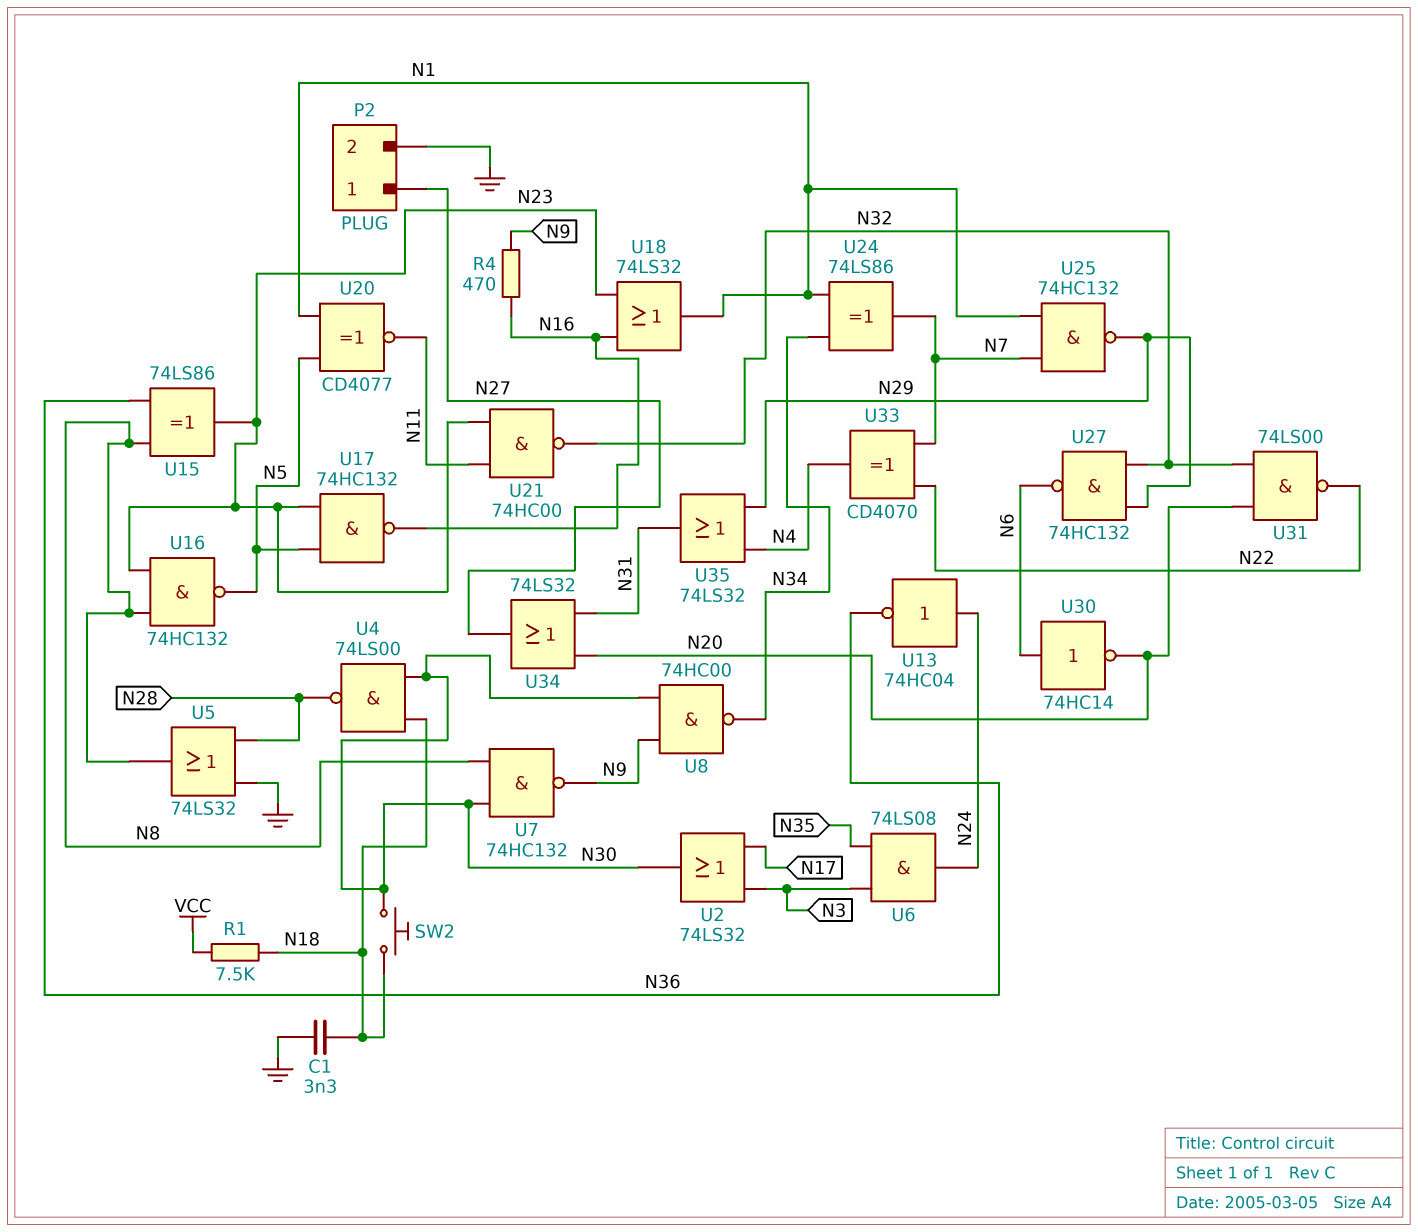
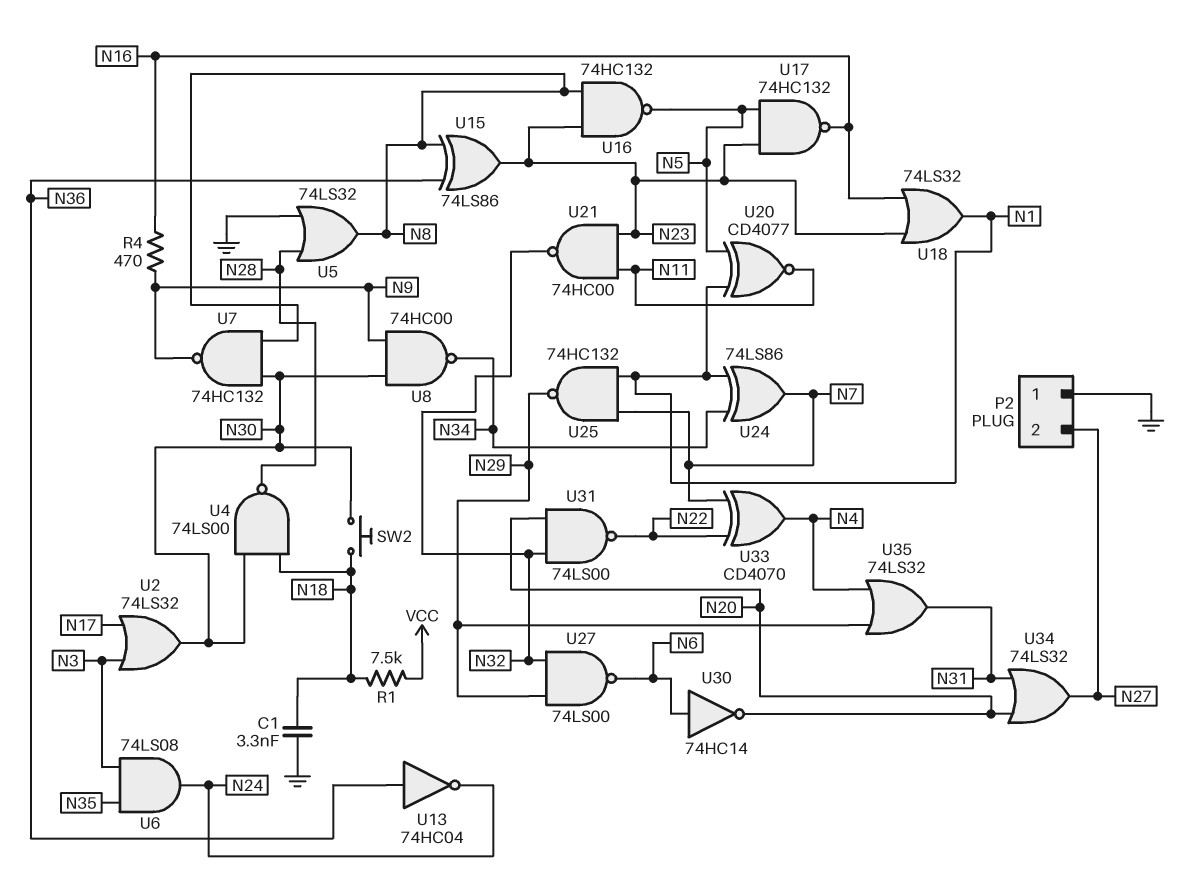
P2 pin 1: N27 -> GND
P2 pin 2: GND -> N27
U13: NOT 74HC04 (in N24, out N36) -> NOT 74HC04 (in N36, out N24)
U27: NAND 74HC132 (in N29, in N32, out N6) -> NAND 74LS00 (in N29, in N32, out N6)

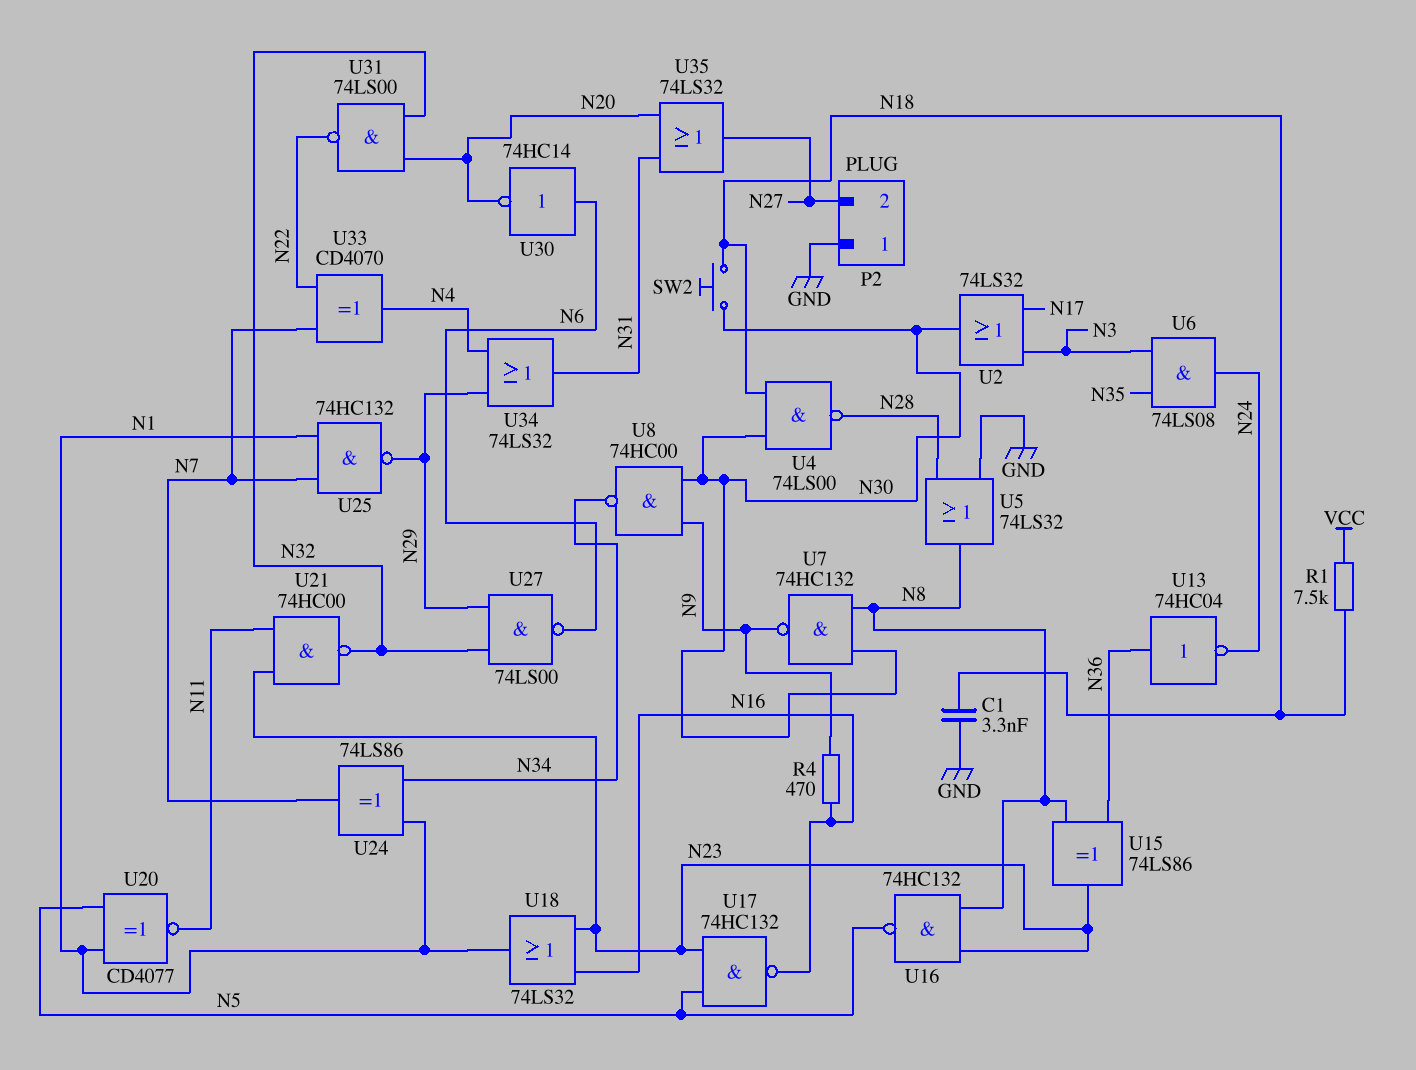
U34: OR 74LS32 (in N20, in N31, out N27) -> OR 74LS32 (in N4, in N29, out N31)
U35: OR 74LS32 (in N4, in N29, out N31) -> OR 74LS32 (in N20, in N31, out N27)

